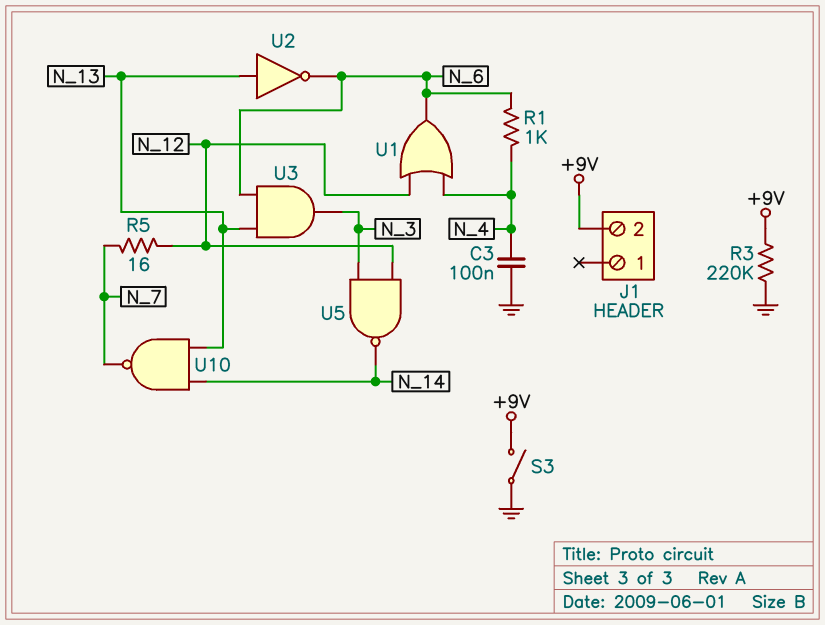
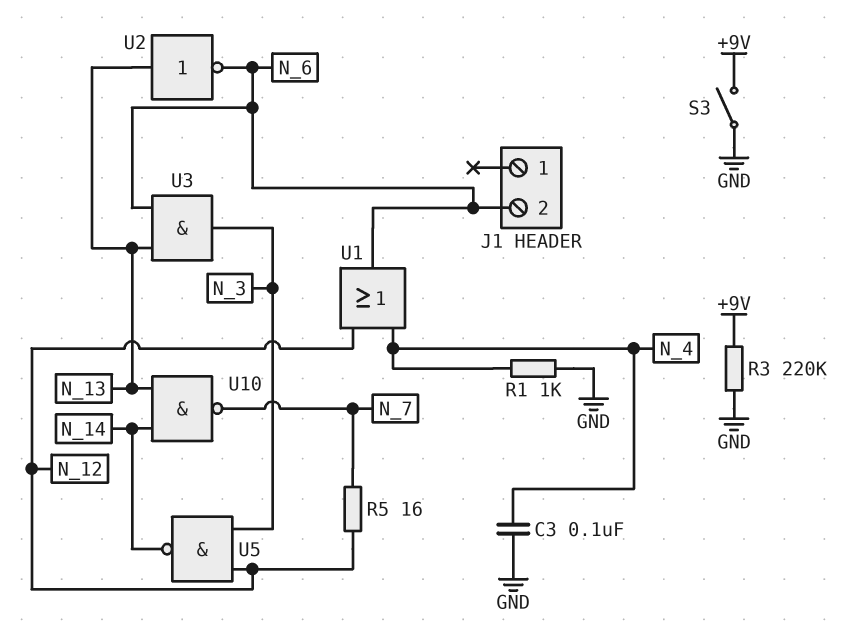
J1 pin 2: +9V -> N_6
R1: 1k (N_4, N_6) -> 1k (GND, N_4)

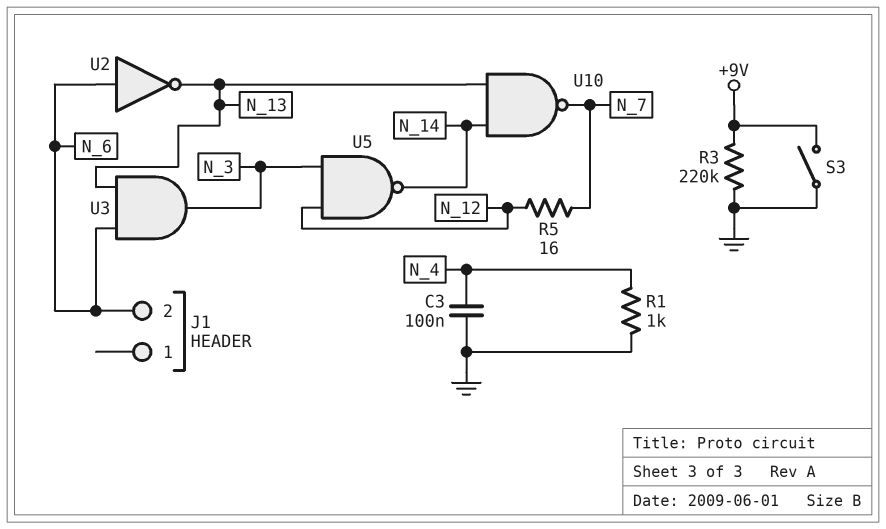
U1: OR (in N_4, in N_12, out N_6) -> none
U2: NOT (in N_13, out N_6) -> NOT (in N_6, out N_13)

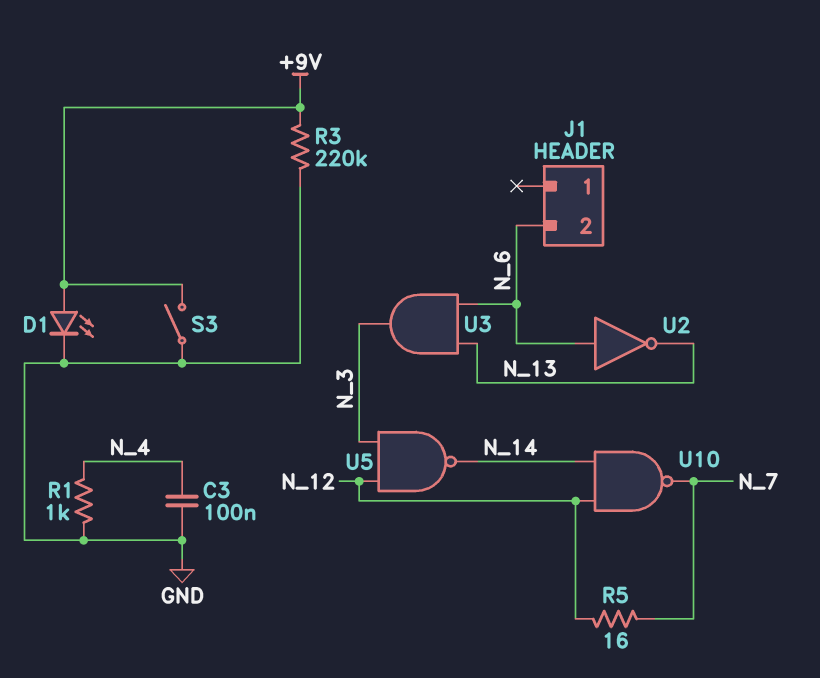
D1: none -> LED (A +9V, K GND)
U10: NAND (in N_13, in N_14, out N_7) -> NAND (in N_12, in N_14, out N_7)

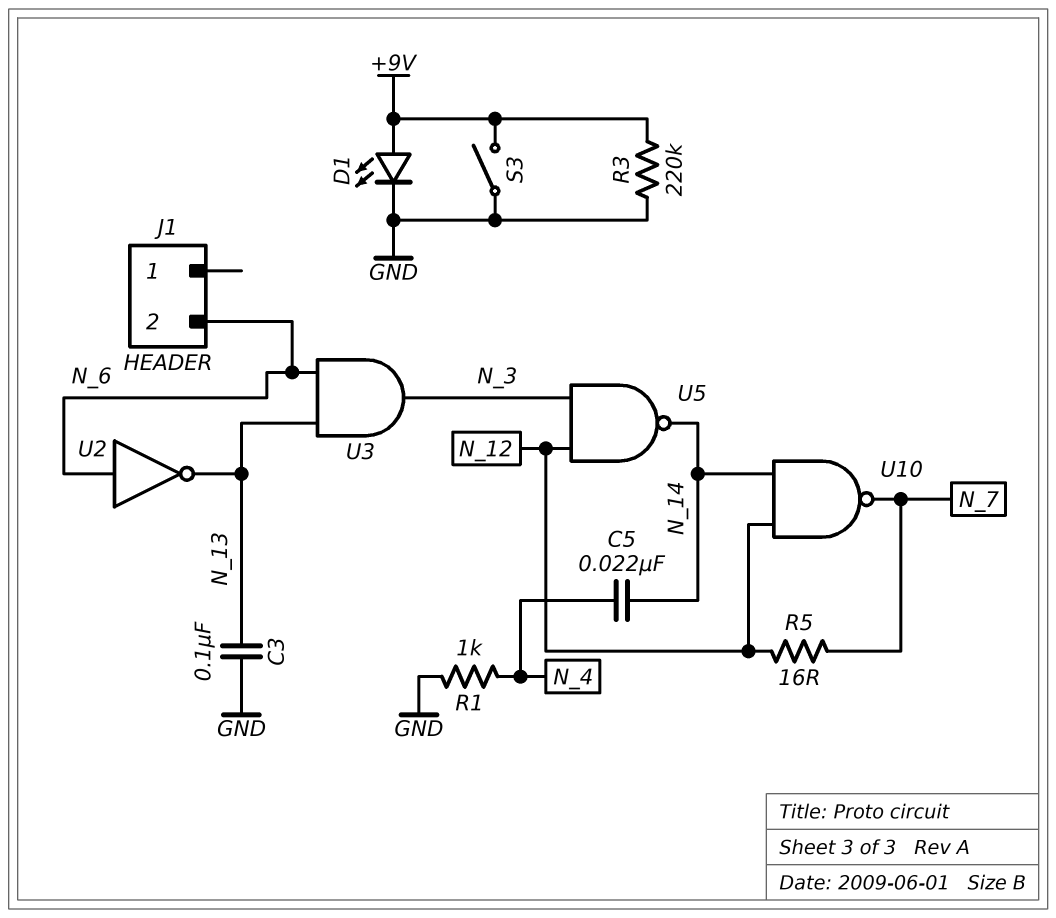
C3: 100nF (GND, N_4) -> 100nF (GND, N_13)
C5: none -> 22nF (N_4, N_14)

